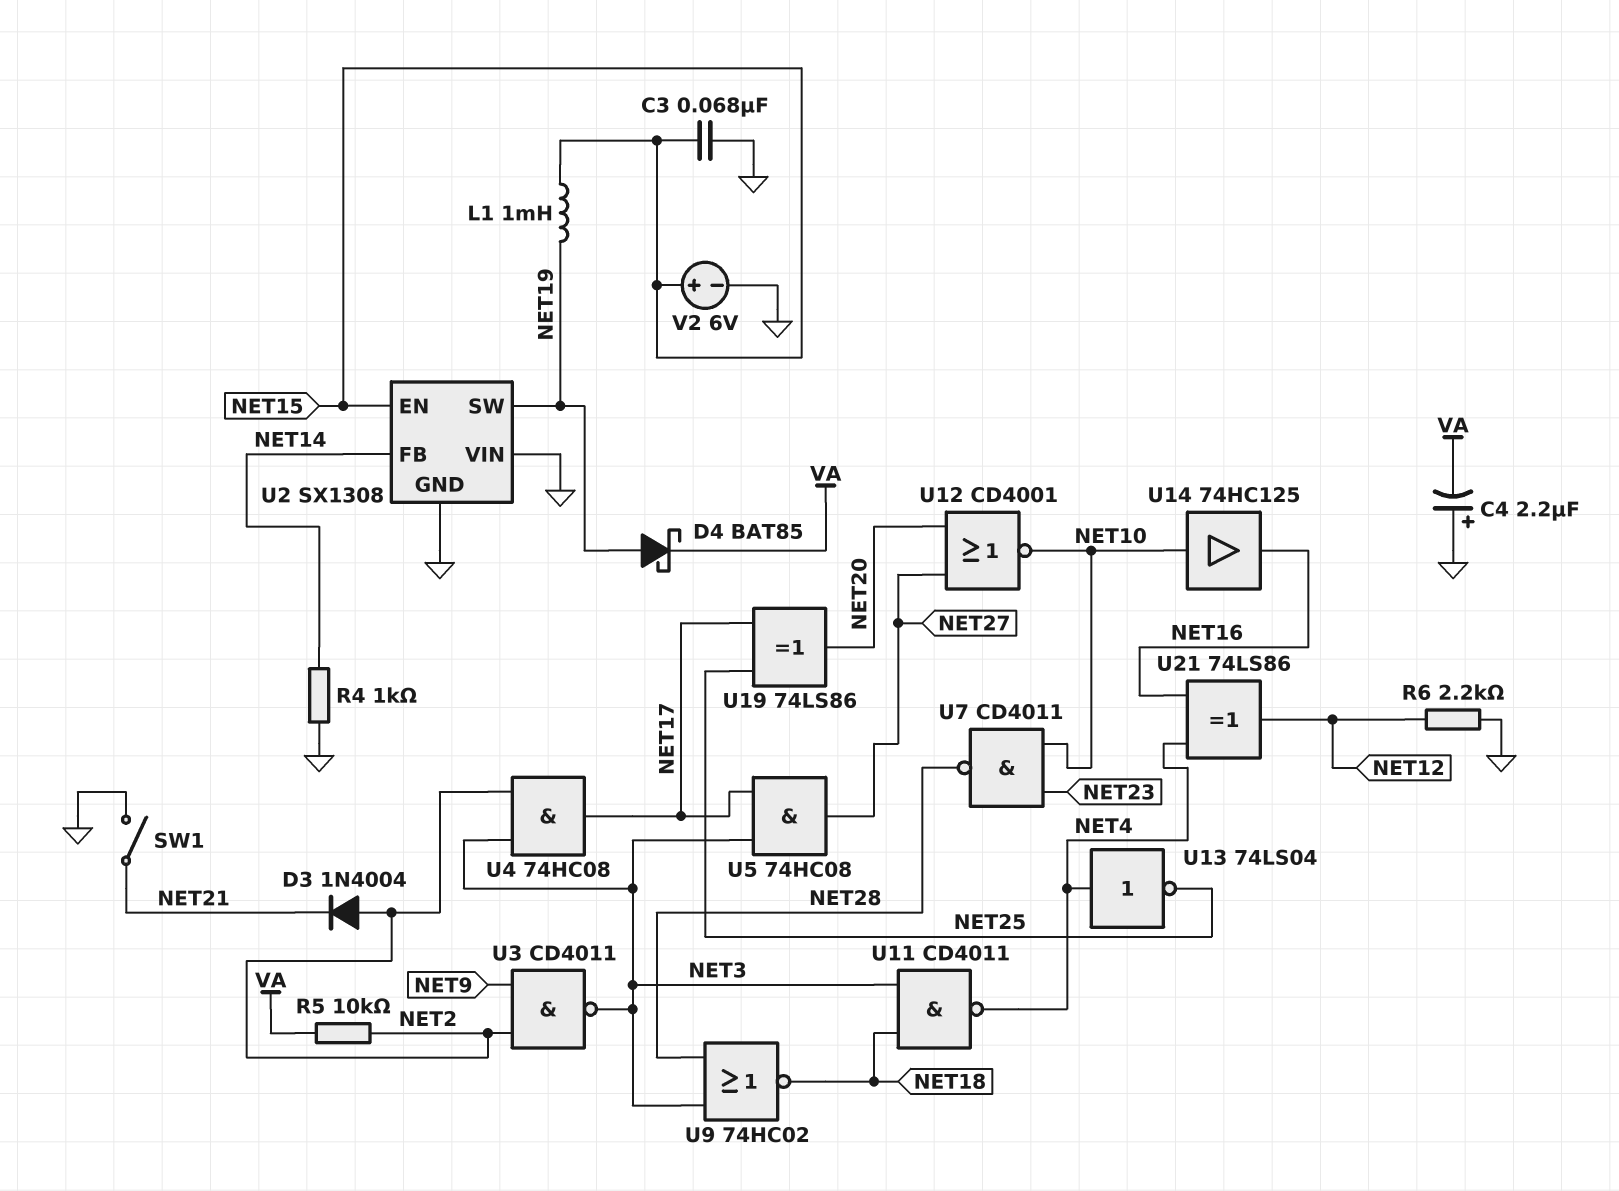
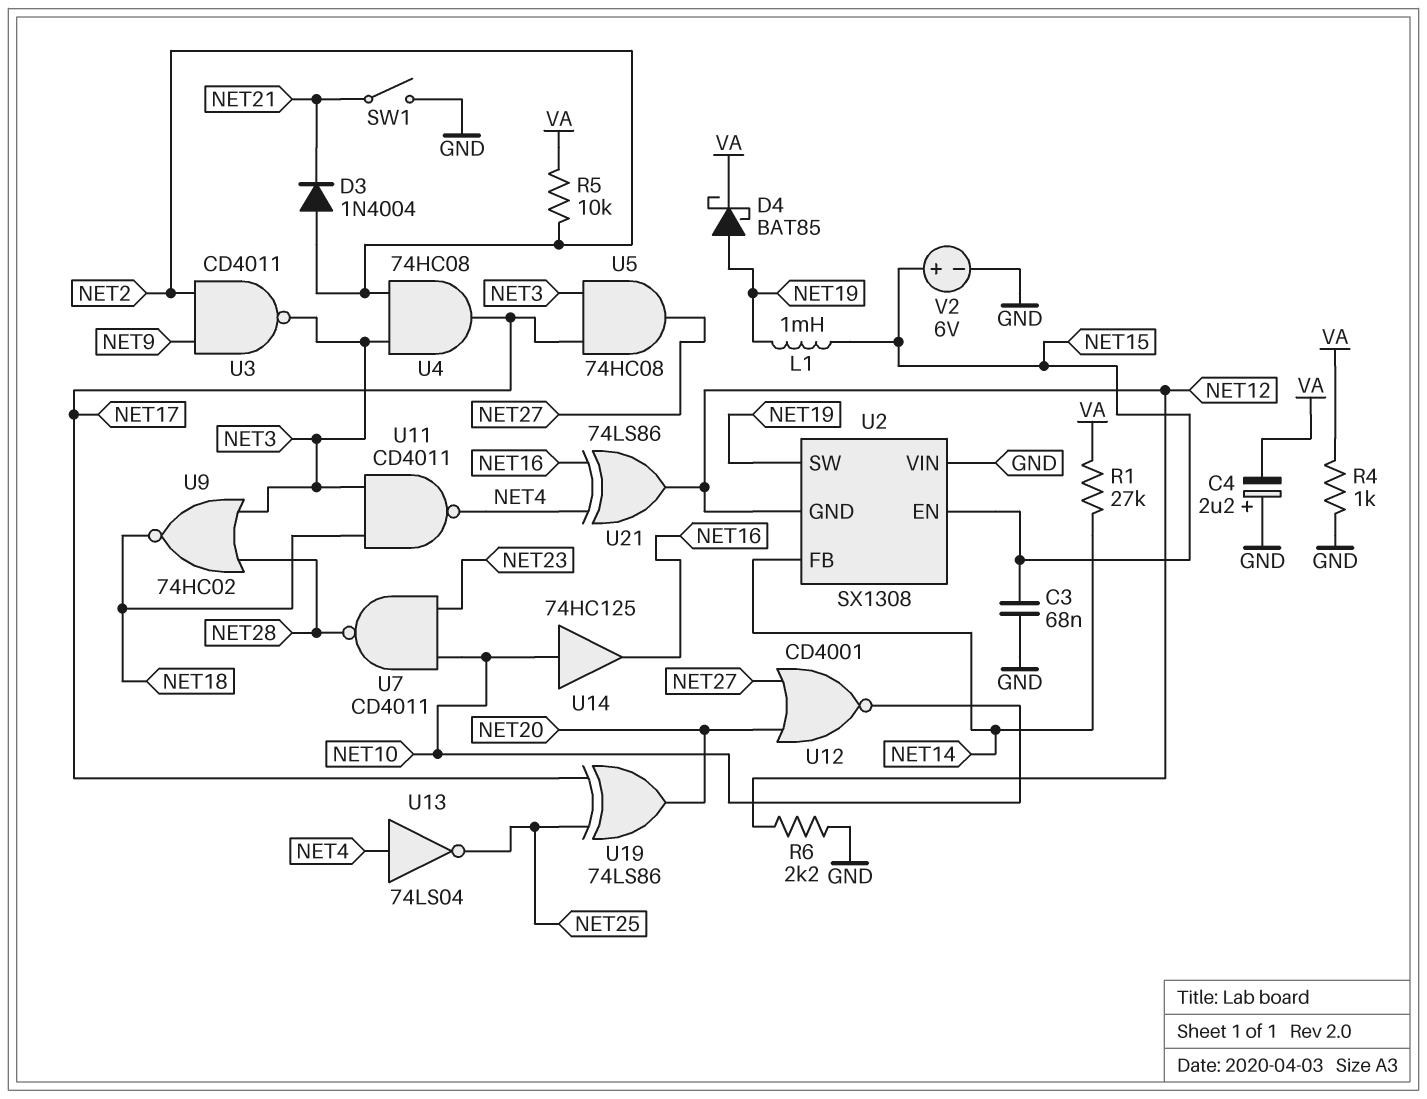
R1: none -> 27k (NET14, VA)
R4: 1k (GND, NET14) -> 1k (GND, VA)
U2 pin GND: GND -> NET12

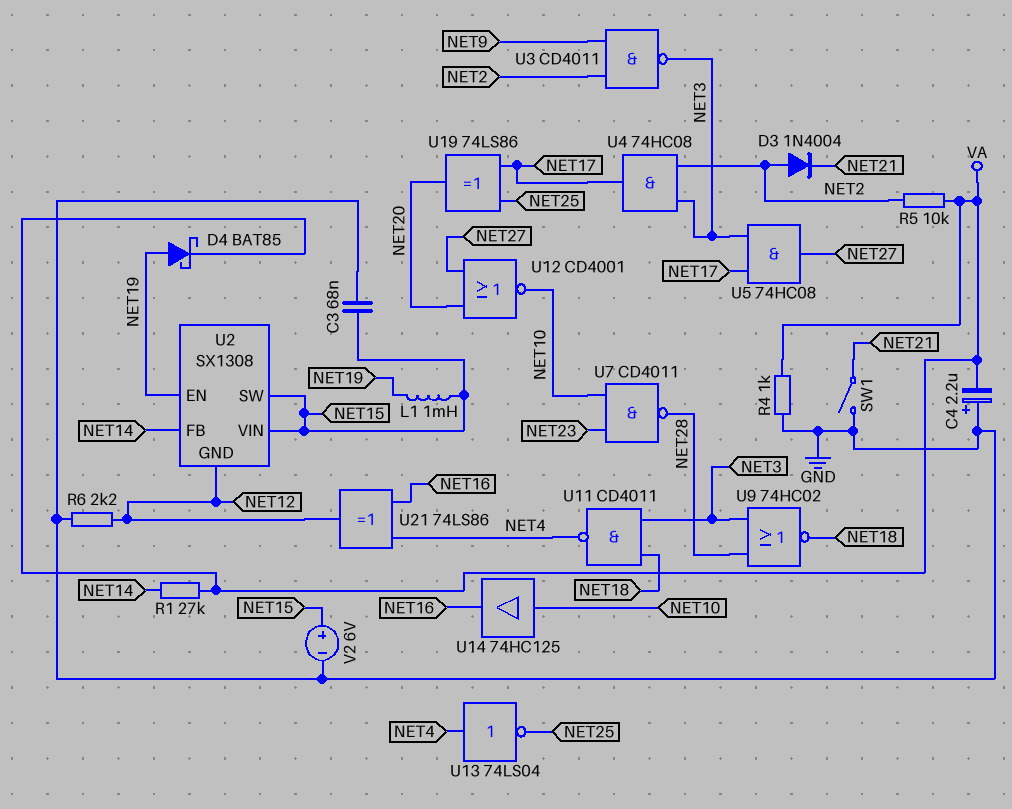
U2 pin EN: NET15 -> NET19
U2 pin SW: NET19 -> NET15
U2 pin VIN: GND -> NET15

